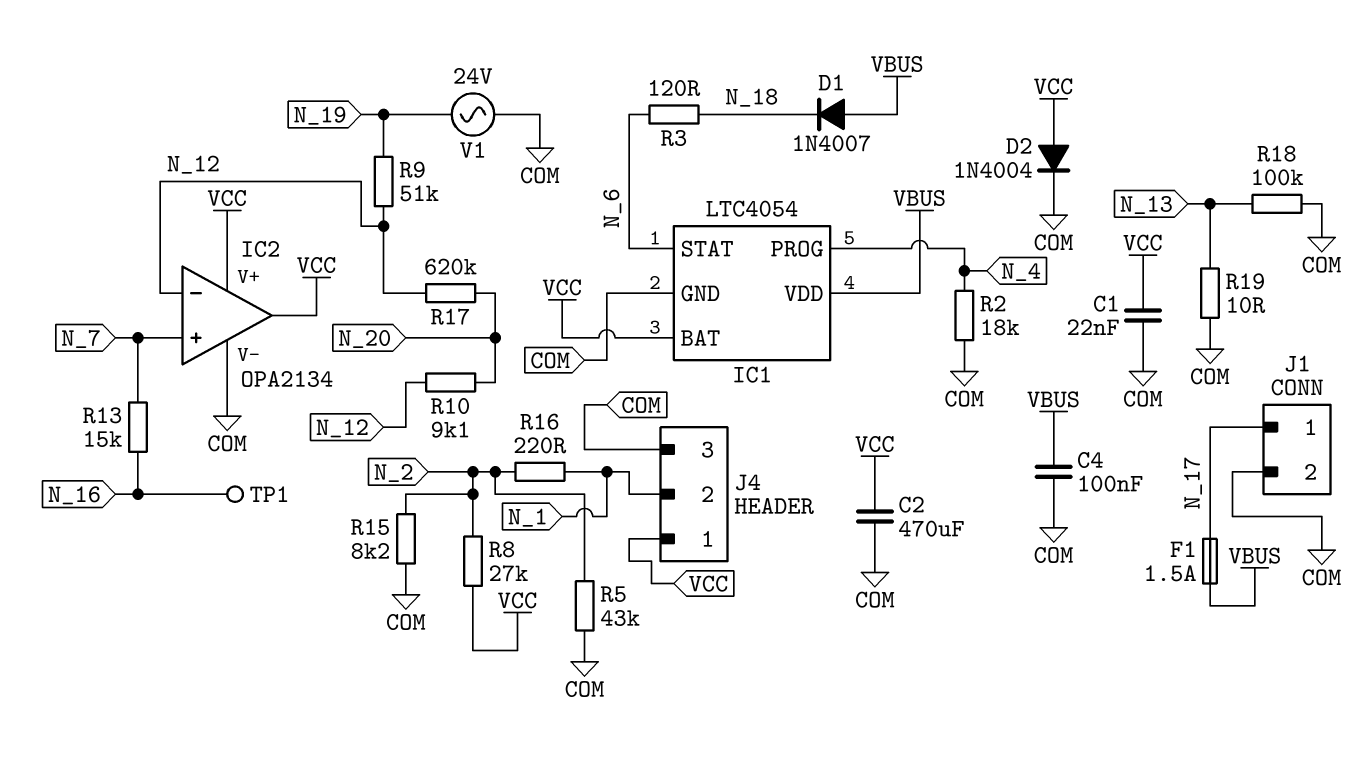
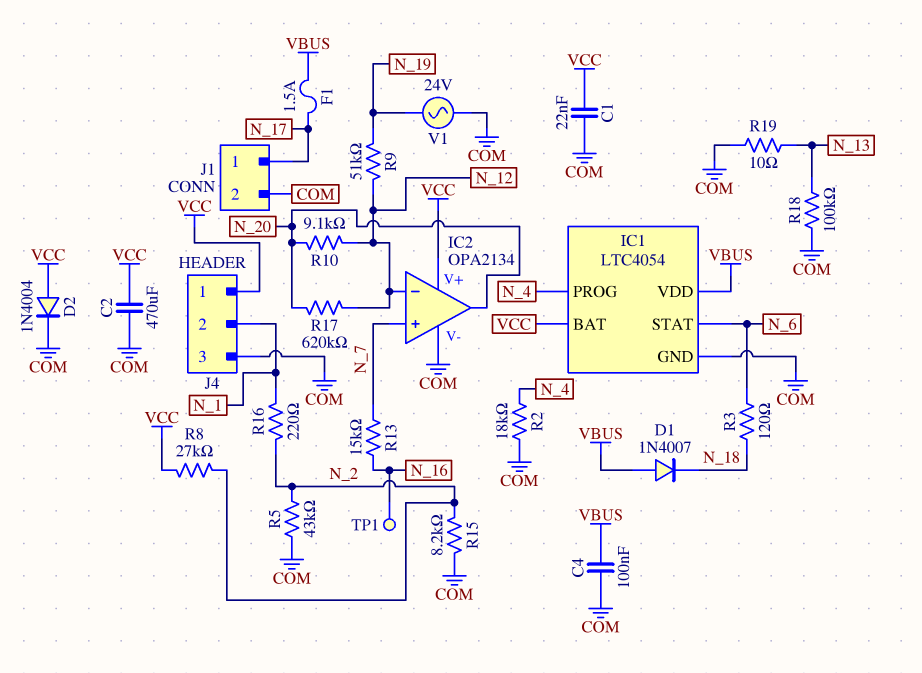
IC2 pin out: VCC -> N_20

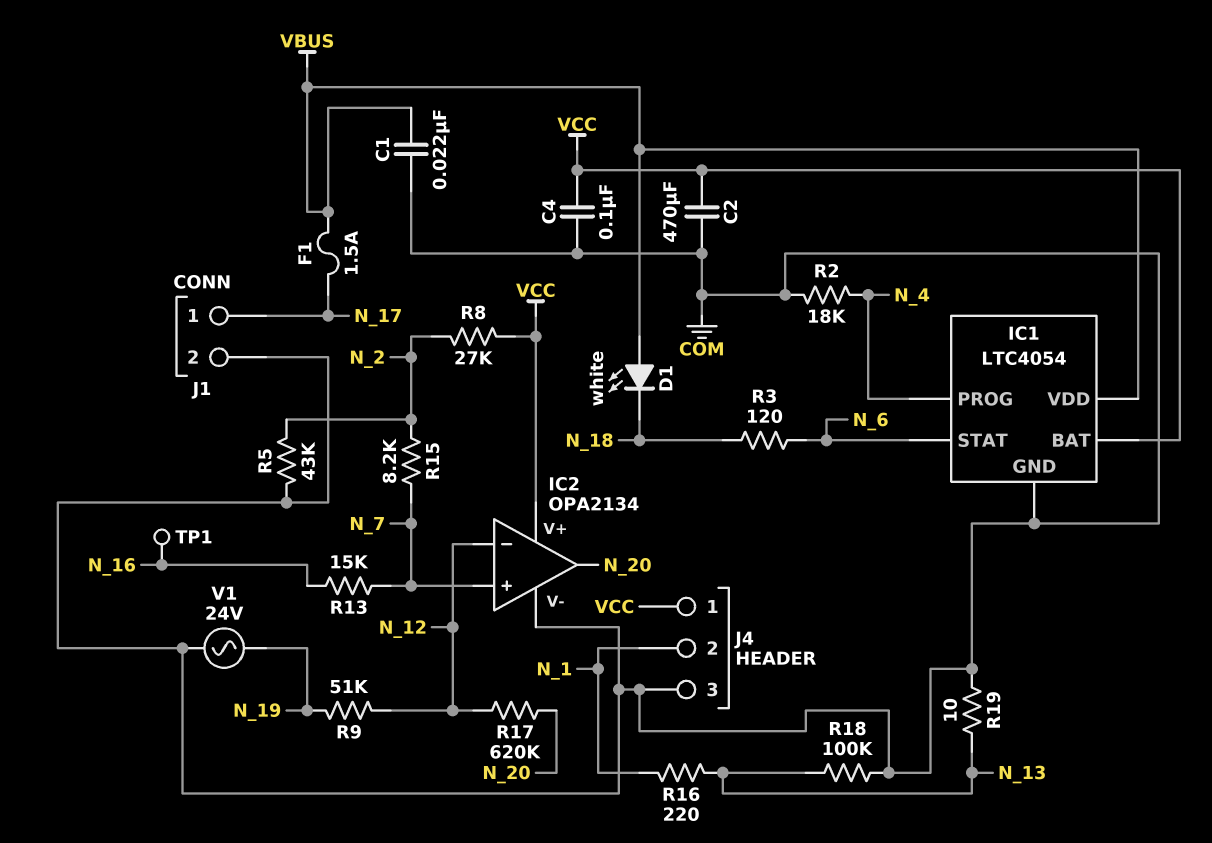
C1: 22nF (COM, VCC) -> 22nF (COM, VBUS)
C4: 100nF (COM, VBUS) -> 100nF (COM, VCC)
D1: diode 1N4007 (A VBUS, K N_18) -> LED white (A VBUS, K N_18)
D2: diode 1N4004 (A VCC, K COM) -> none
R10: 9.1k (N_12, N_20) -> none
R15: 8.2k (COM, N_2) -> 8.2k (N_2, N_7)
R16: 220 (N_1, N_2) -> 220 (N_1, N_13)

